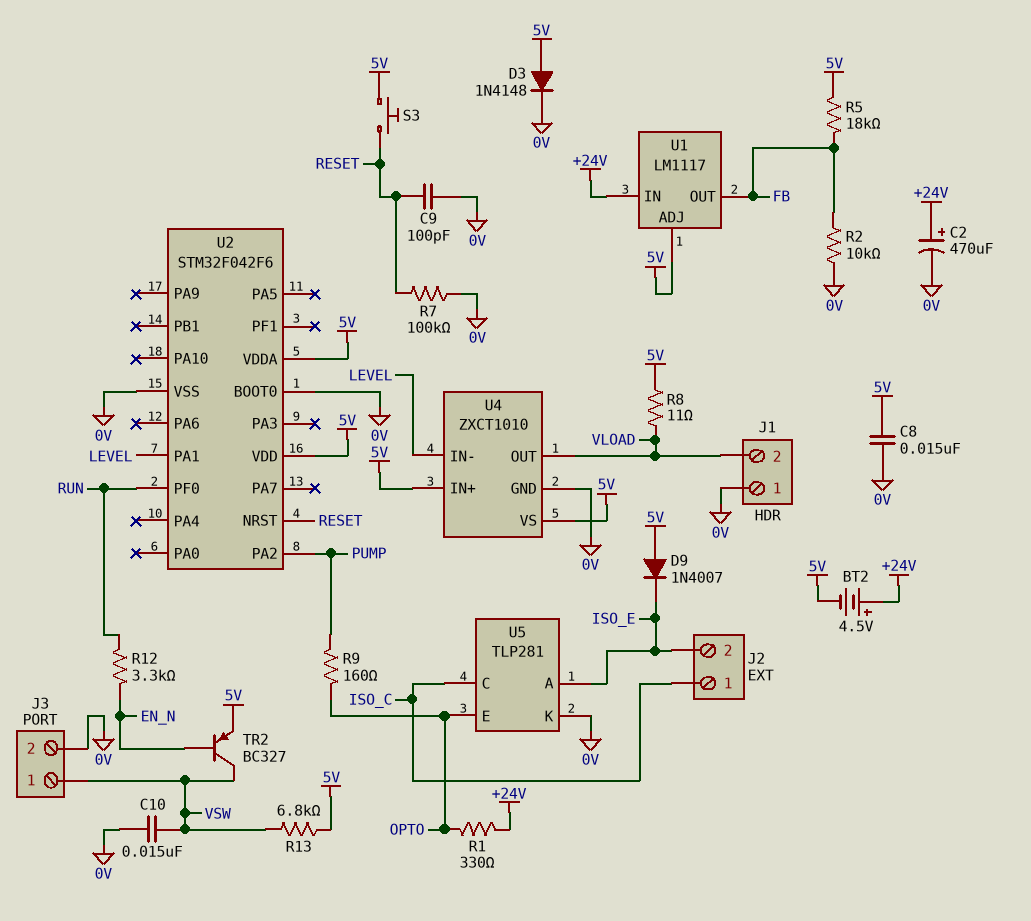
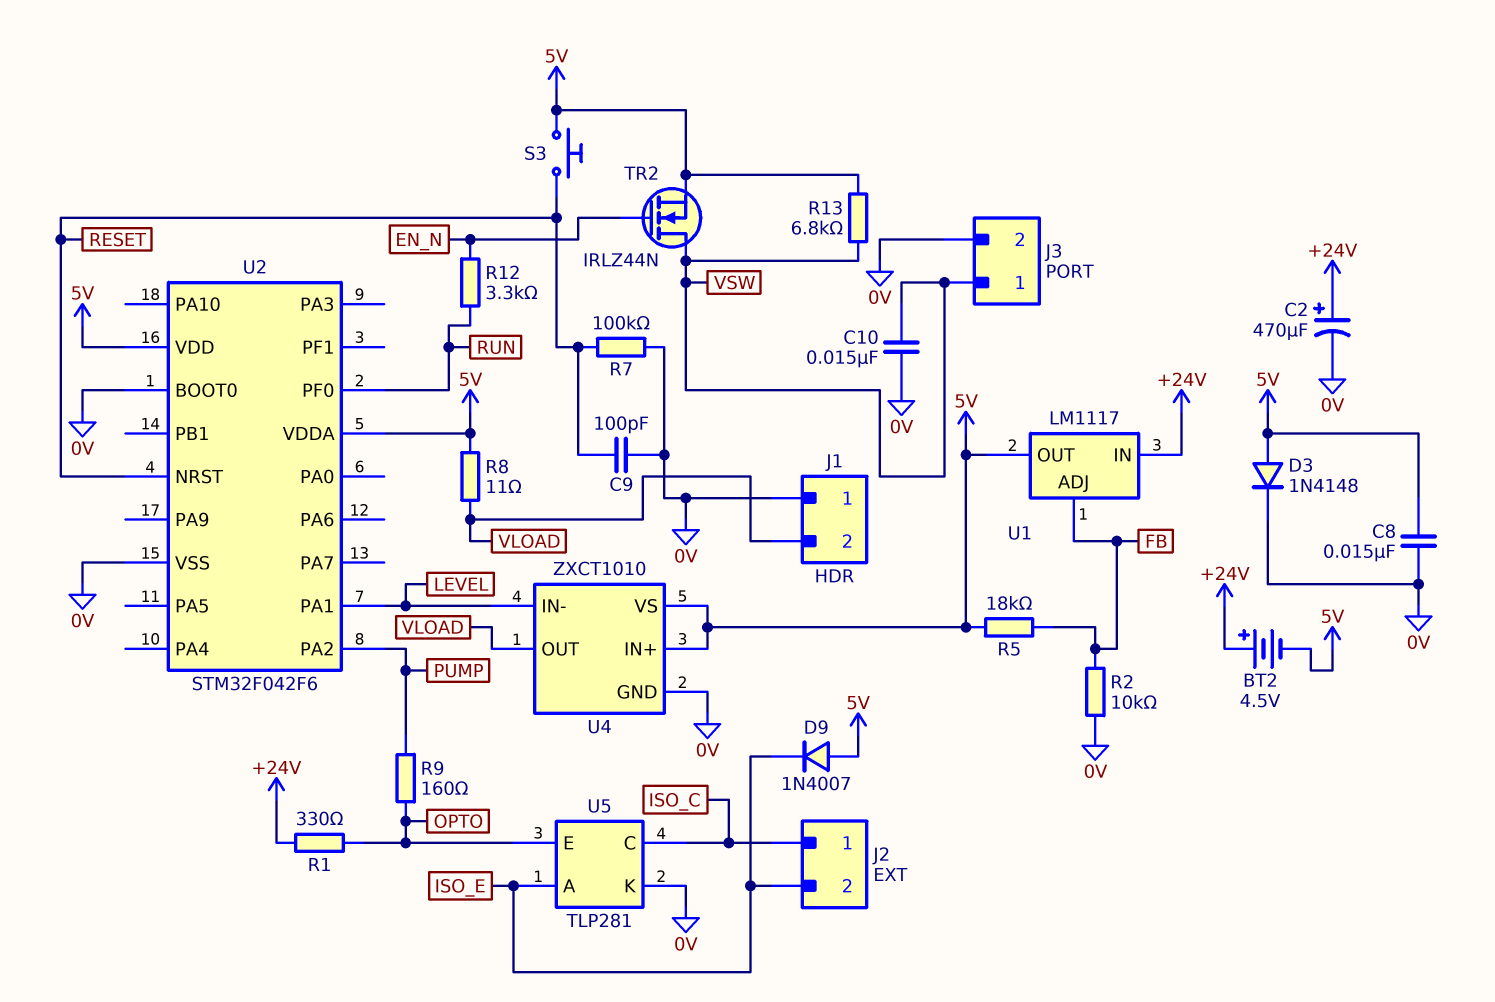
TR2: PNP BC327 (B EN_N, C VSW, E 5V) -> NMOS IRLZ44N (G EN_N, D VSW, S 5V)
U1 pin ADJ: 5V -> FB
U1 pin OUT: FB -> 5V

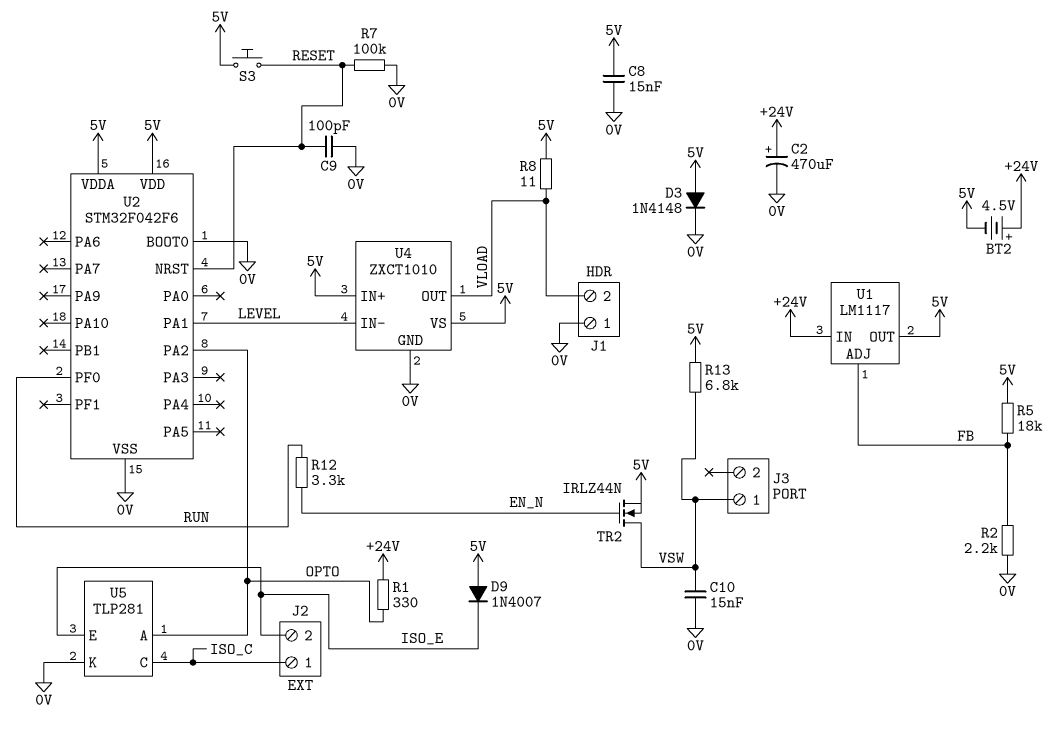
J3 pin 2: 0V -> none
R2: 10k (0V, FB) -> 2.2k (0V, FB)
R9: 160 (OPTO, PUMP) -> none
U2 pin PA2: PUMP -> OPTO
U5 pin A: ISO_E -> OPTO
U5 pin E: OPTO -> ISO_E

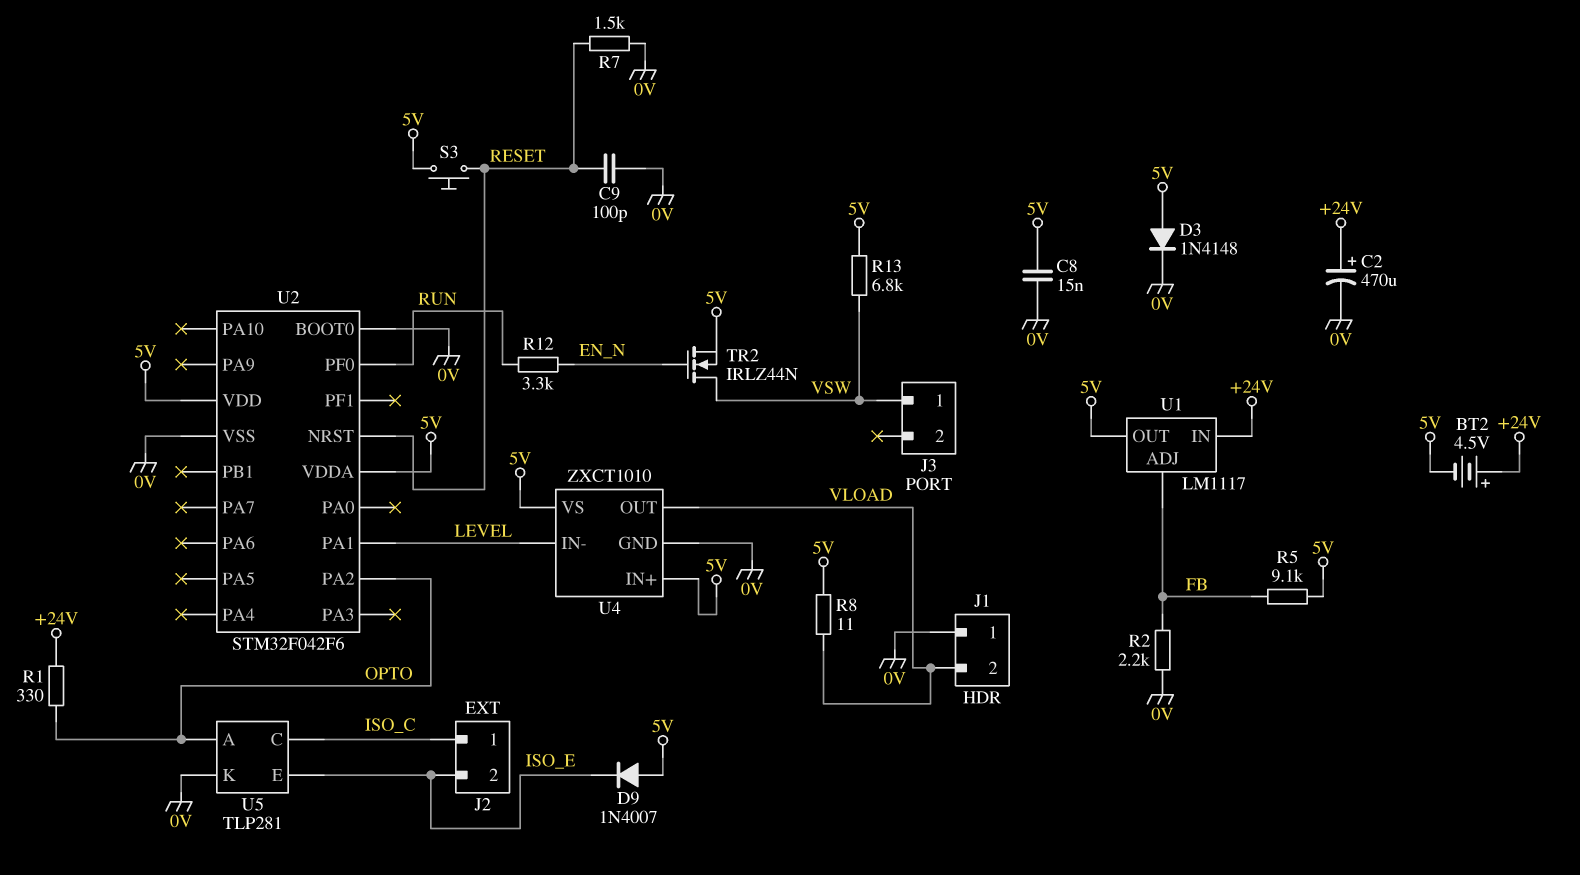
C10: 15nF (0V, VSW) -> none
R5: 18k (5V, FB) -> 9.1k (5V, FB)
R7: 100k (0V, RESET) -> 1.5k (0V, RESET)

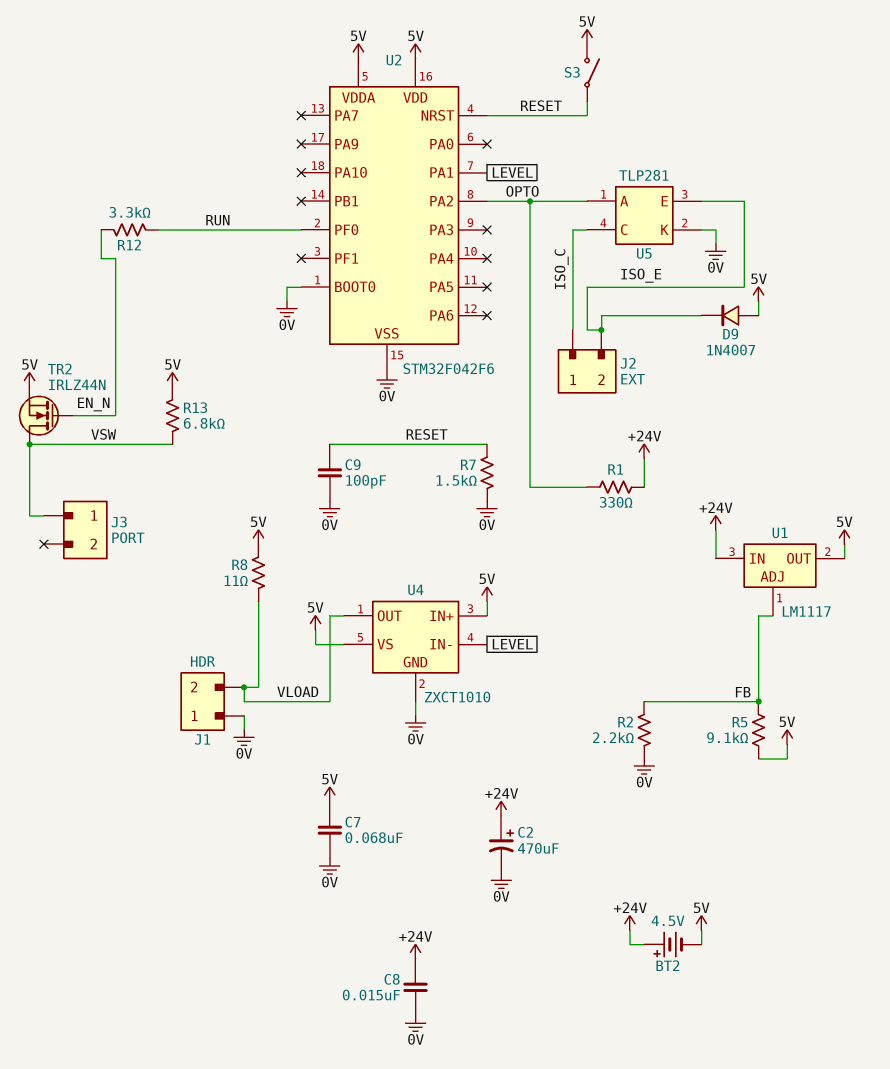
C7: none -> 68nF (0V, 5V)
C8: 15nF (0V, 5V) -> 15nF (+24V, 0V)
D3: diode 1N4148 (A 5V, K 0V) -> none
S3: button (5V, RESET) -> switch (5V, RESET)

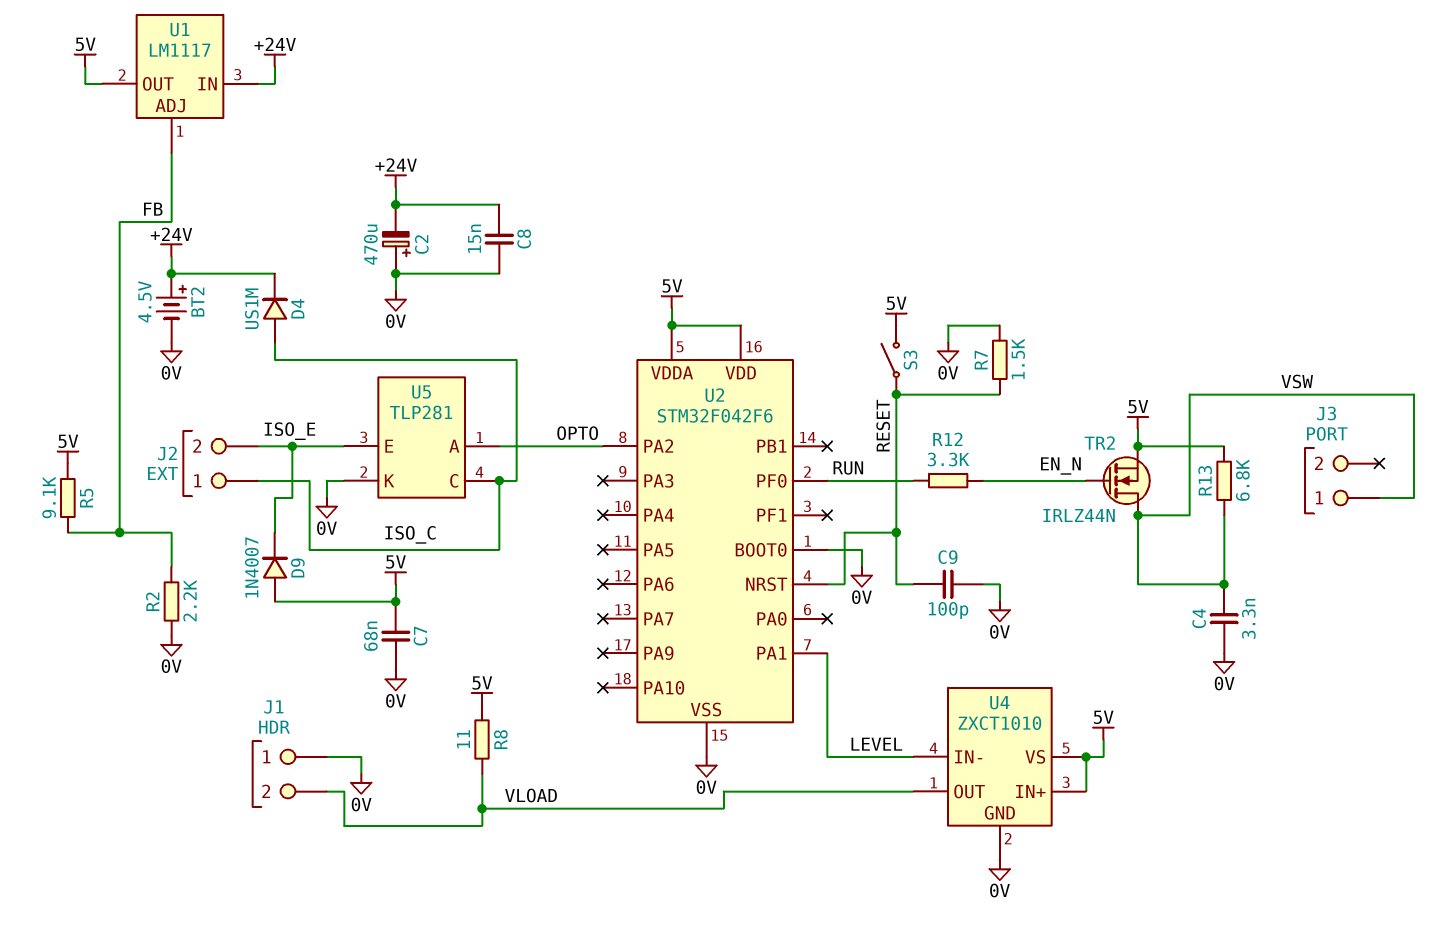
BT2: 4.5V (plus +24V, minus 5V) -> 4.5V (plus +24V, minus 0V)
C2: 470uF (plus +24V, minus 0V) -> 470uF (plus 0V, minus +24V)
C4: none -> 3.3nF (0V, VSW)
D4: none -> diode US1M (A ISO_C, K +24V)
R1: 330 (+24V, OPTO) -> none

